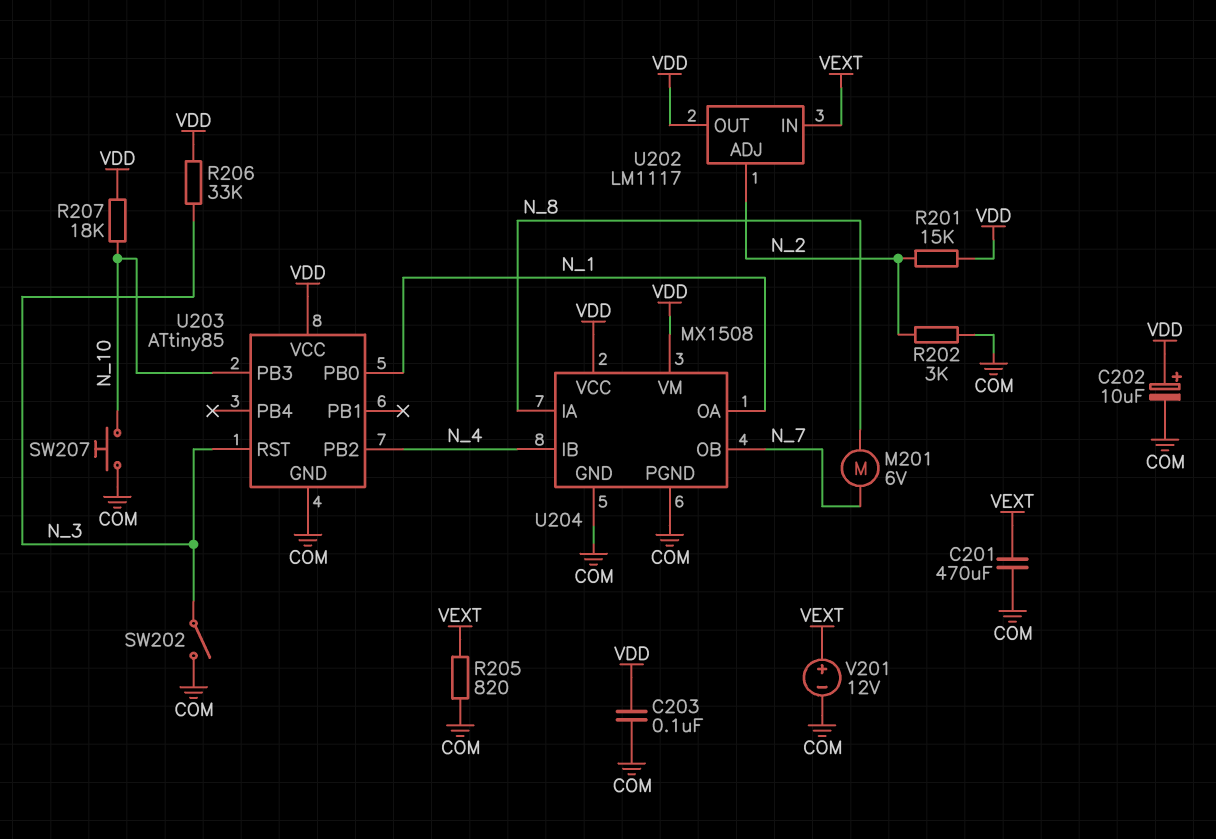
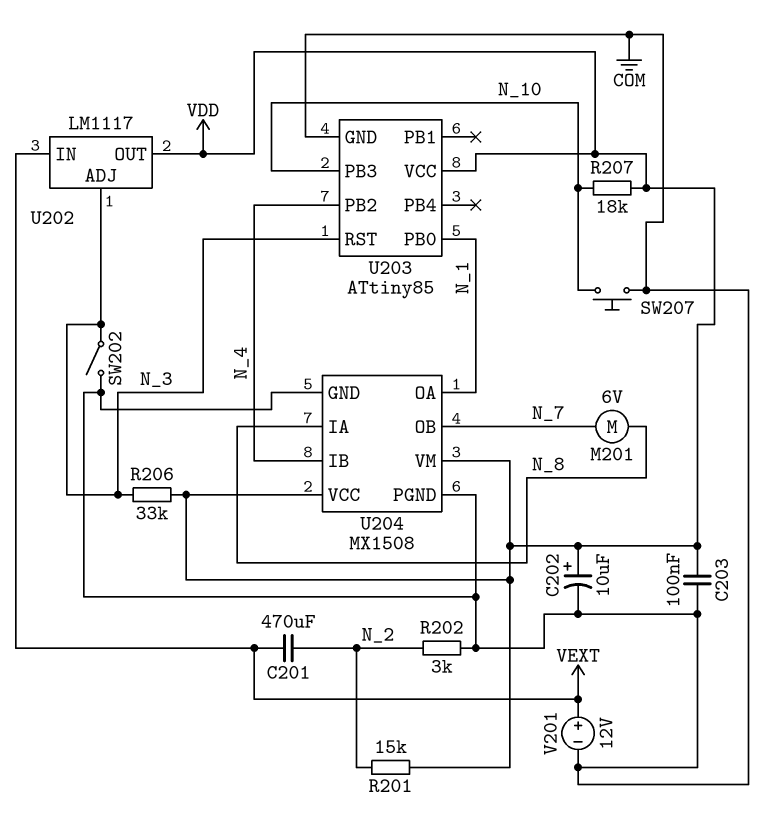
C201: 470uF (COM, VEXT) -> 470uF (N_2, VEXT)
R205: 820 (COM, VEXT) -> none
U202 pin ADJ: N_2 -> N_3

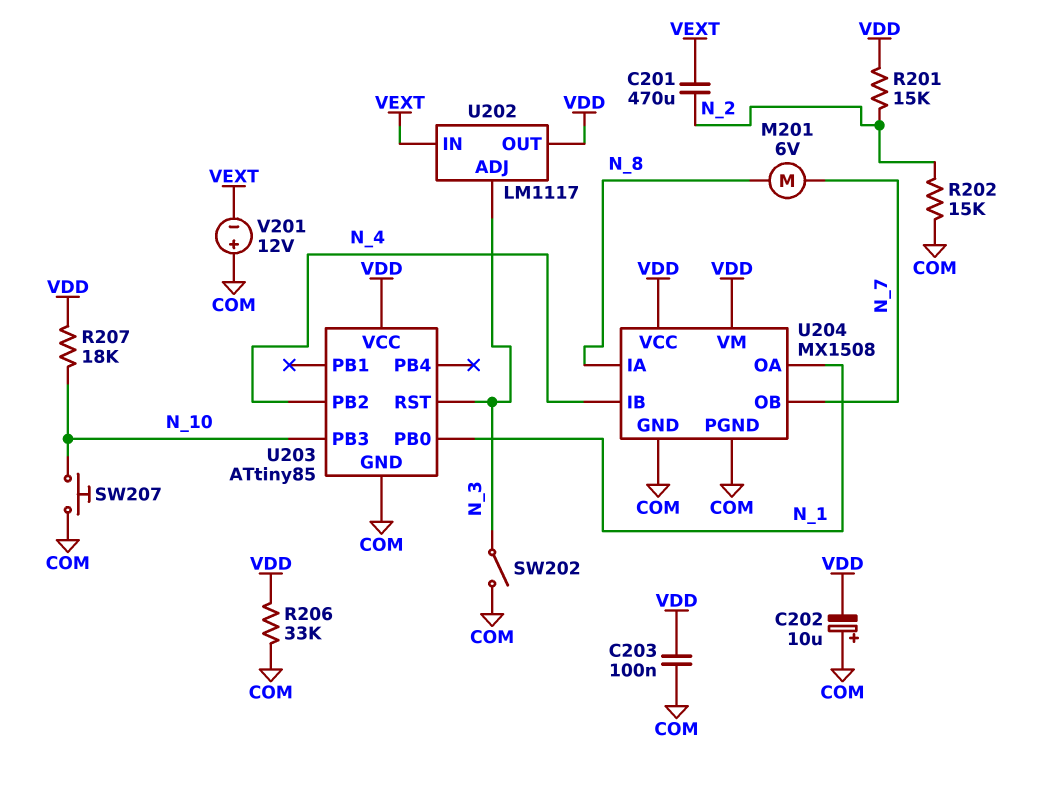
C202: 10uF (plus VDD, minus COM) -> 10uF (plus COM, minus VDD)
R202: 3k (COM, N_2) -> 15k (COM, N_2)
R206: 33k (N_3, VDD) -> 33k (COM, VDD)
V201: 12V (plus VEXT, minus COM) -> 12V (plus COM, minus VEXT)

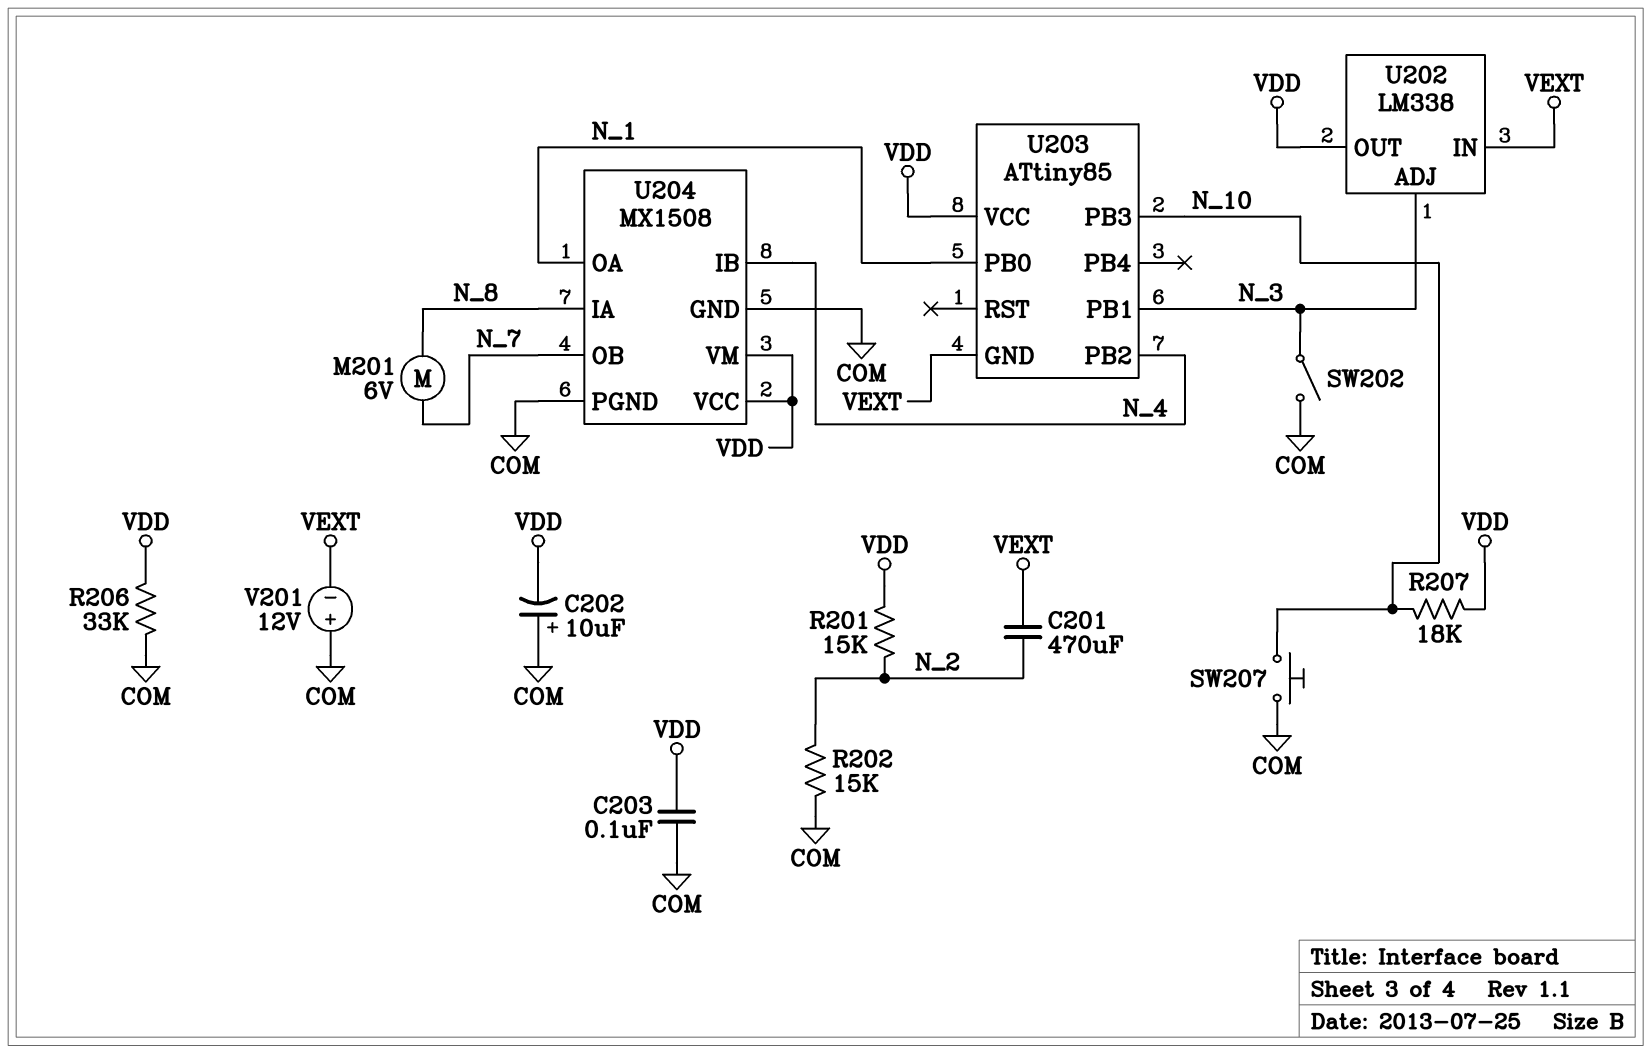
U202: LM1117 -> LM338
U203 pin GND: COM -> VEXT
U203 pin PB1: none -> N_3
U203 pin RST: N_3 -> none

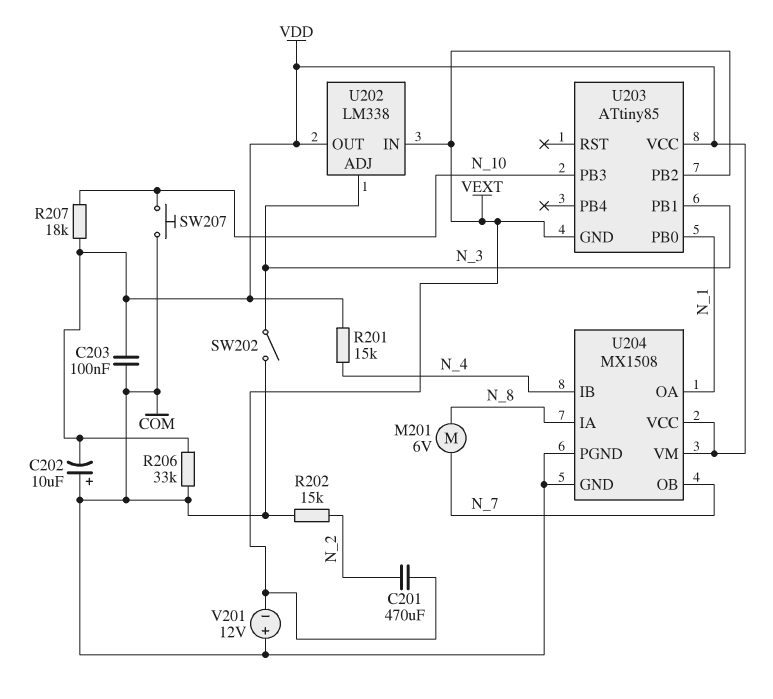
R201: 15k (N_2, VDD) -> 15k (N_4, VDD)
U203 pin PB2: N_4 -> VEXT

